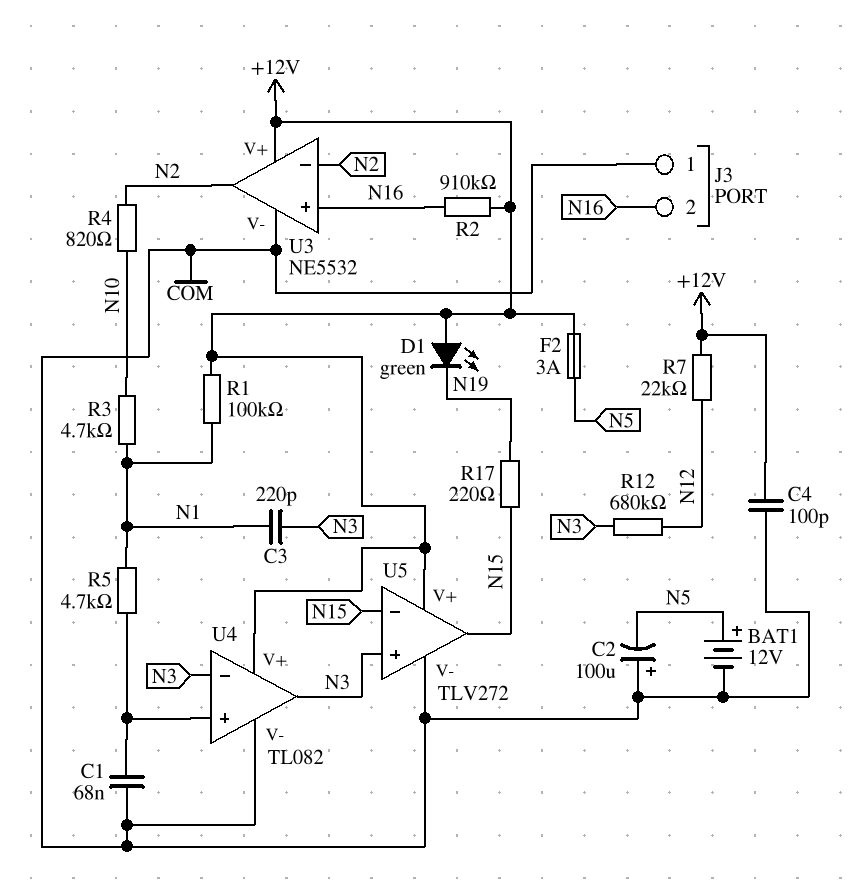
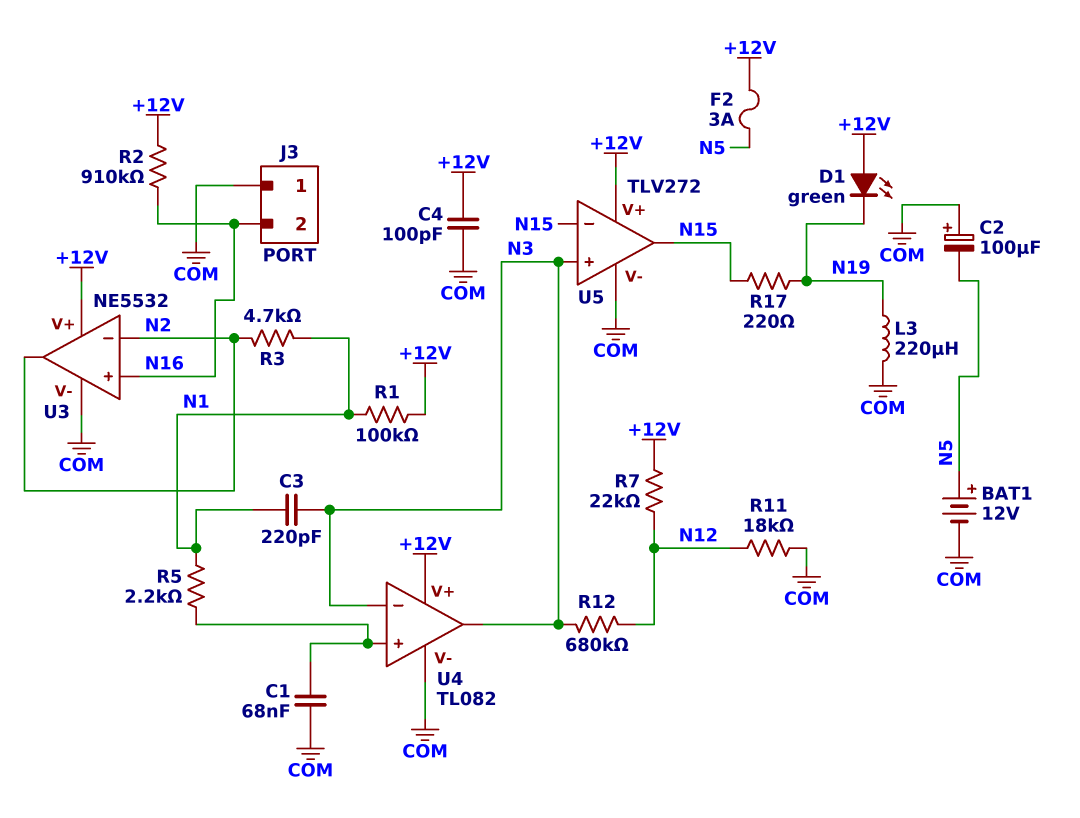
L3: none -> 220uH (COM, N19)
R3: 4.7k (N1, N10) -> 4.7k (N1, N2)
R4: 820 (N2, N10) -> none
R5: 4.7k (N1, U4/in+) -> 2.2k (N1, U4/in+)
R11: none -> 18k (COM, N12)

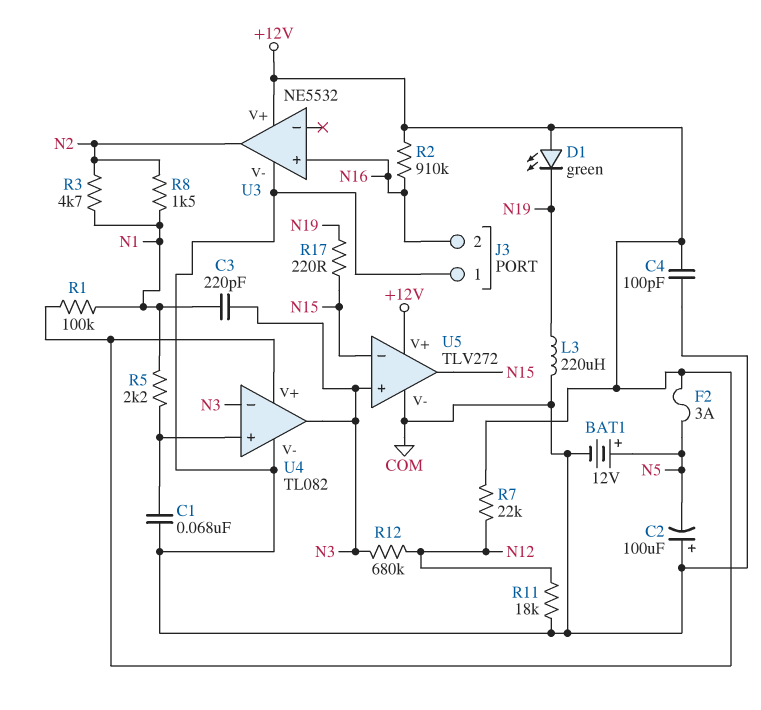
R8: none -> 1.5k (N1, N2)
U3 pin in-: N2 -> none

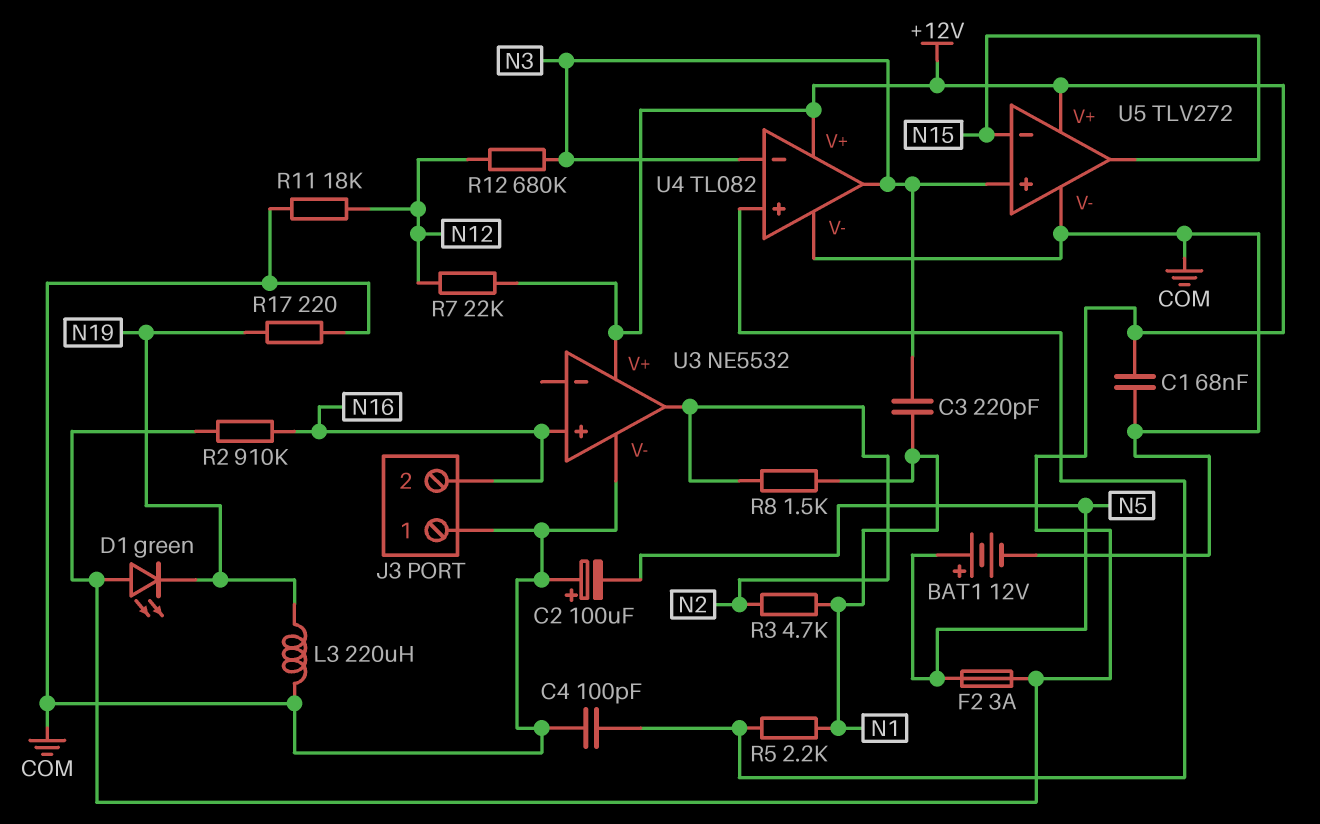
C1: 68nF (COM, U4/in+) -> 68nF (+12V, COM)
C4: 100pF (+12V, COM) -> 100pF (COM, U4/in+)
R1: 100k (+12V, N1) -> none
R17: 220 (N15, N19) -> 220 (COM, N19)

